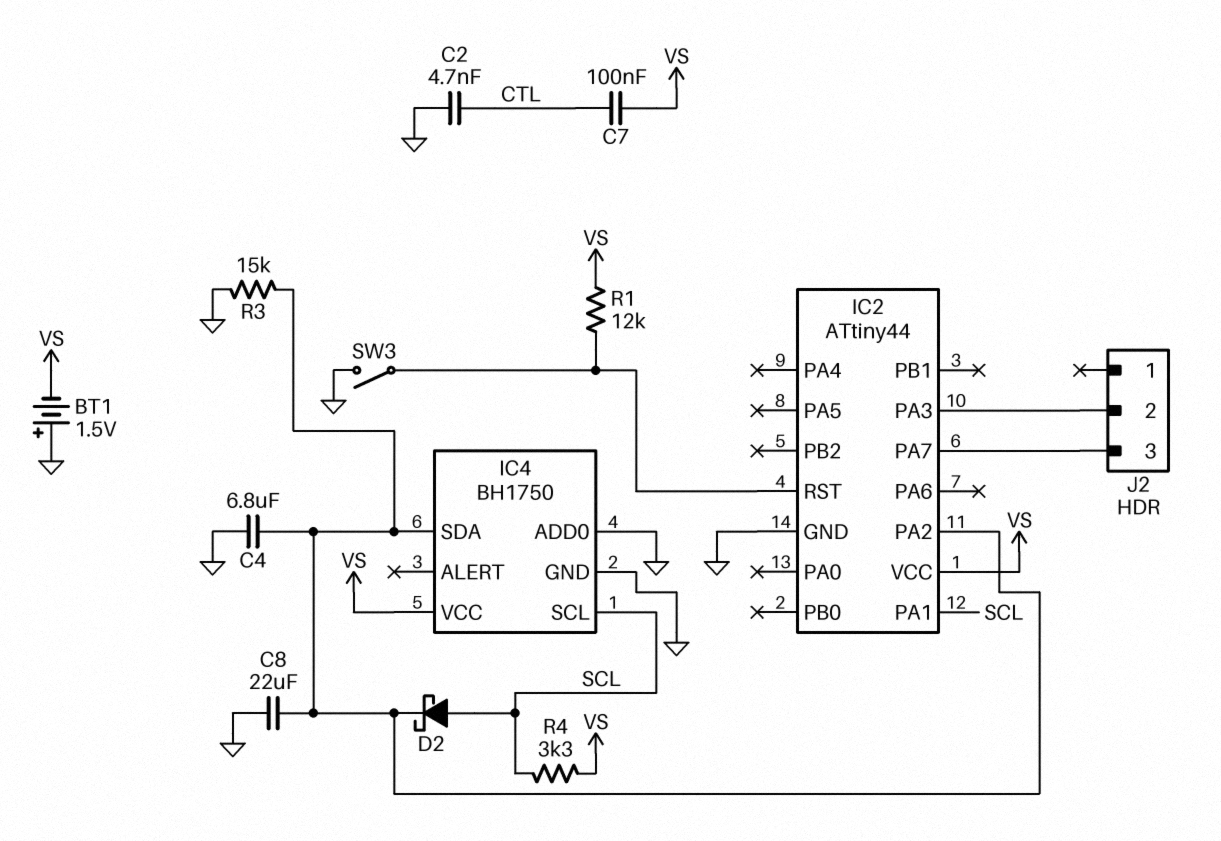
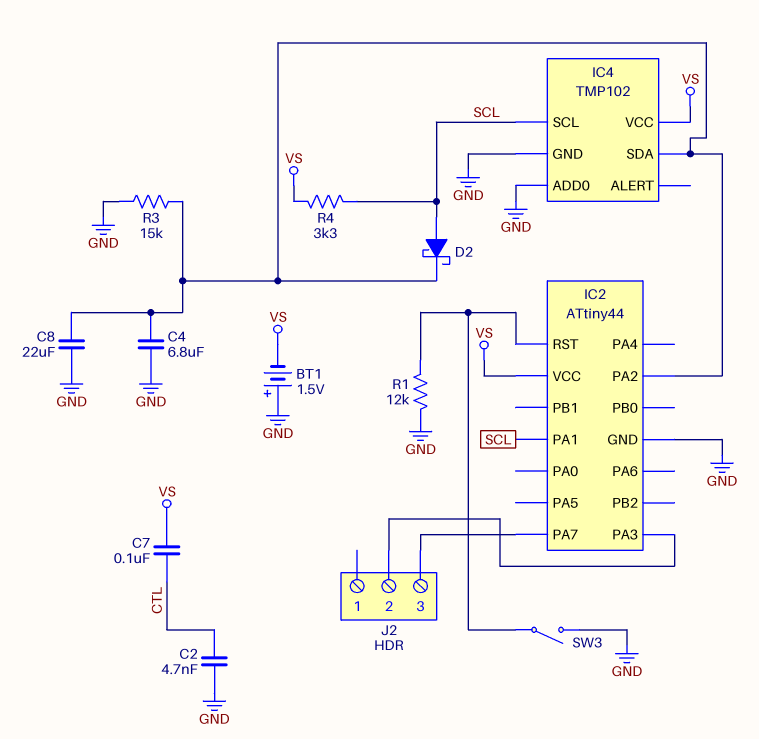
IC4: BH1750 -> TMP102
R1: 12k (IC2/RST, VS) -> 12k (GND, IC2/RST)

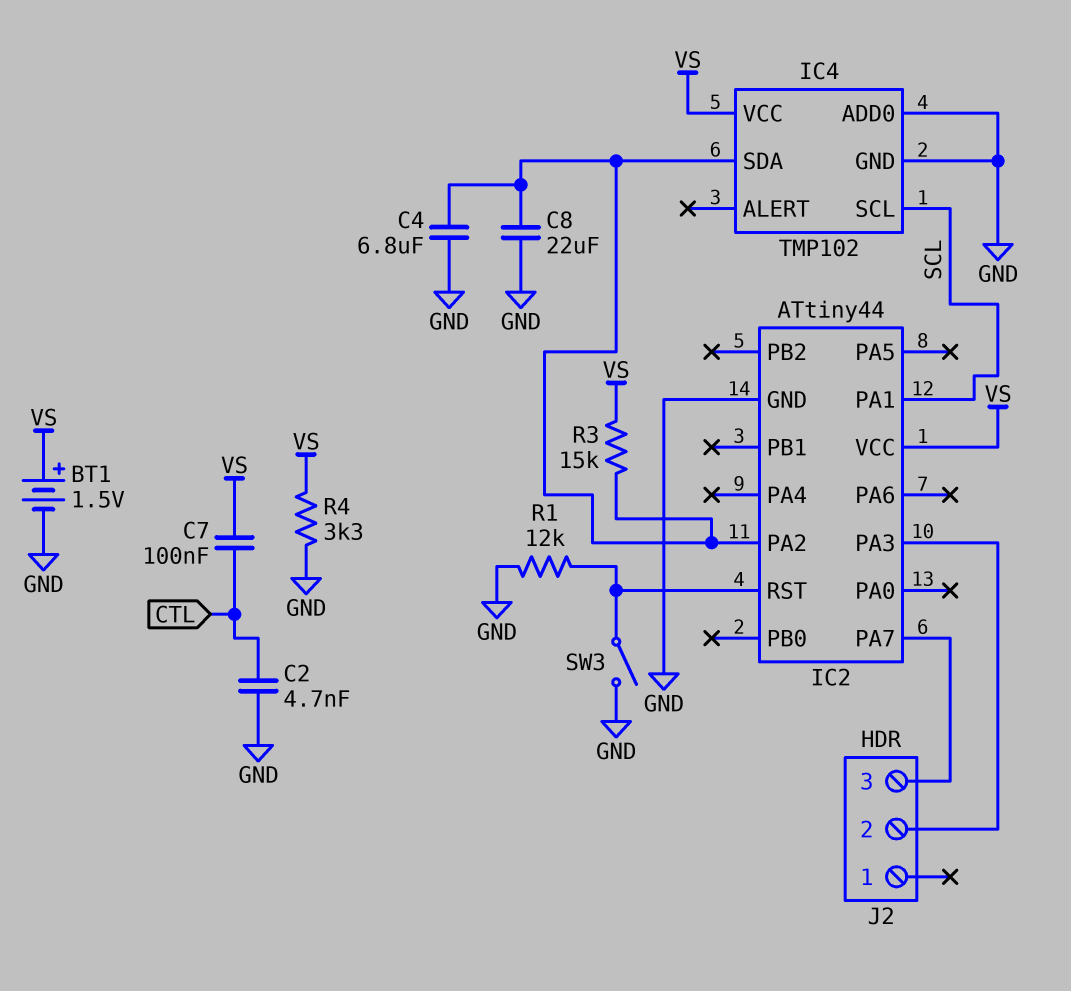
BT1: 1.5V (plus GND, minus VS) -> 1.5V (plus VS, minus GND)
D2: schottky (A SCL, K IC2/PA2) -> none
R3: 15k (GND, IC2/PA2) -> 15k (IC2/PA2, VS)
R4: 3.3k (SCL, VS) -> 3.3k (GND, VS)

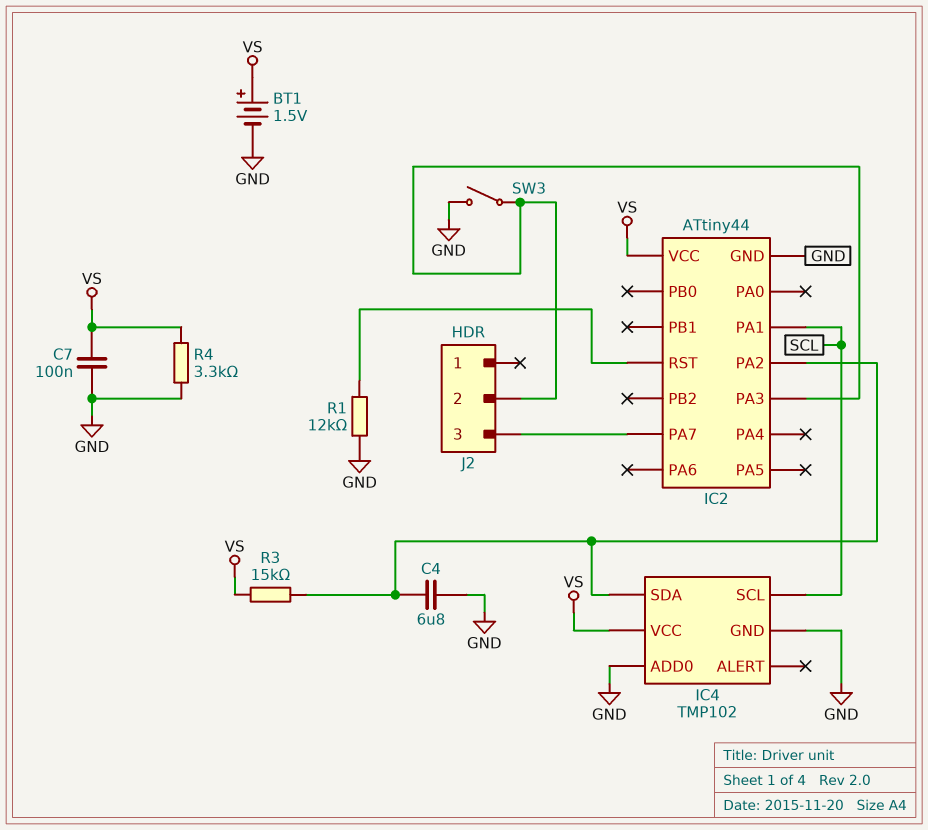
C2: 4.7nF (CTL, GND) -> none
C7: 100nF (CTL, VS) -> 100nF (GND, VS)
C8: 22uF (GND, IC2/PA2) -> none
SW3: switch (GND, IC2/RST) -> switch (GND, IC2/PA3)

